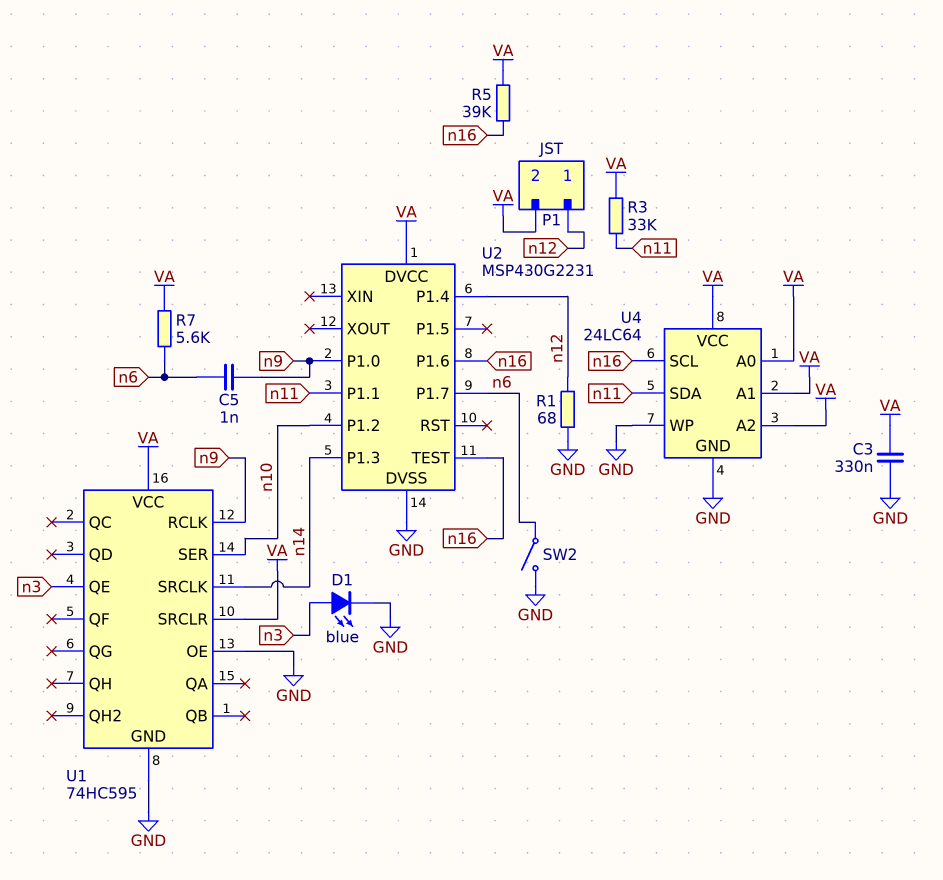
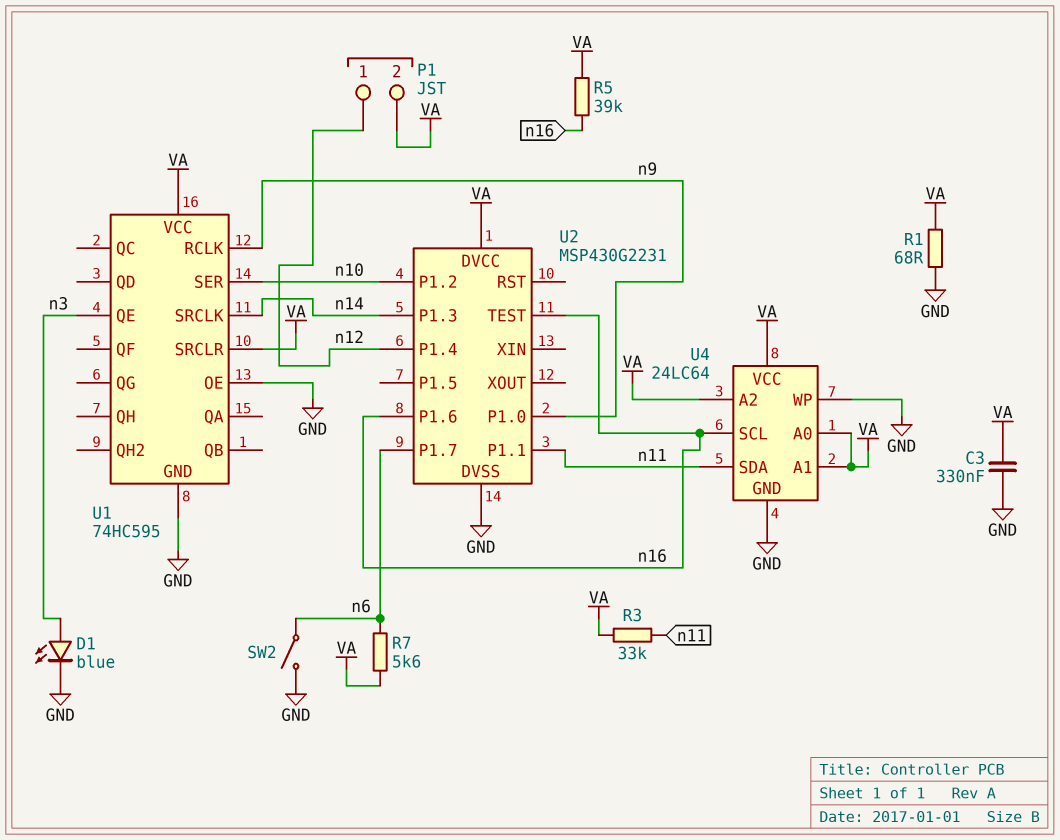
C5: 1nF (n6, n9) -> none
R1: 68 (GND, n12) -> 68 (GND, VA)

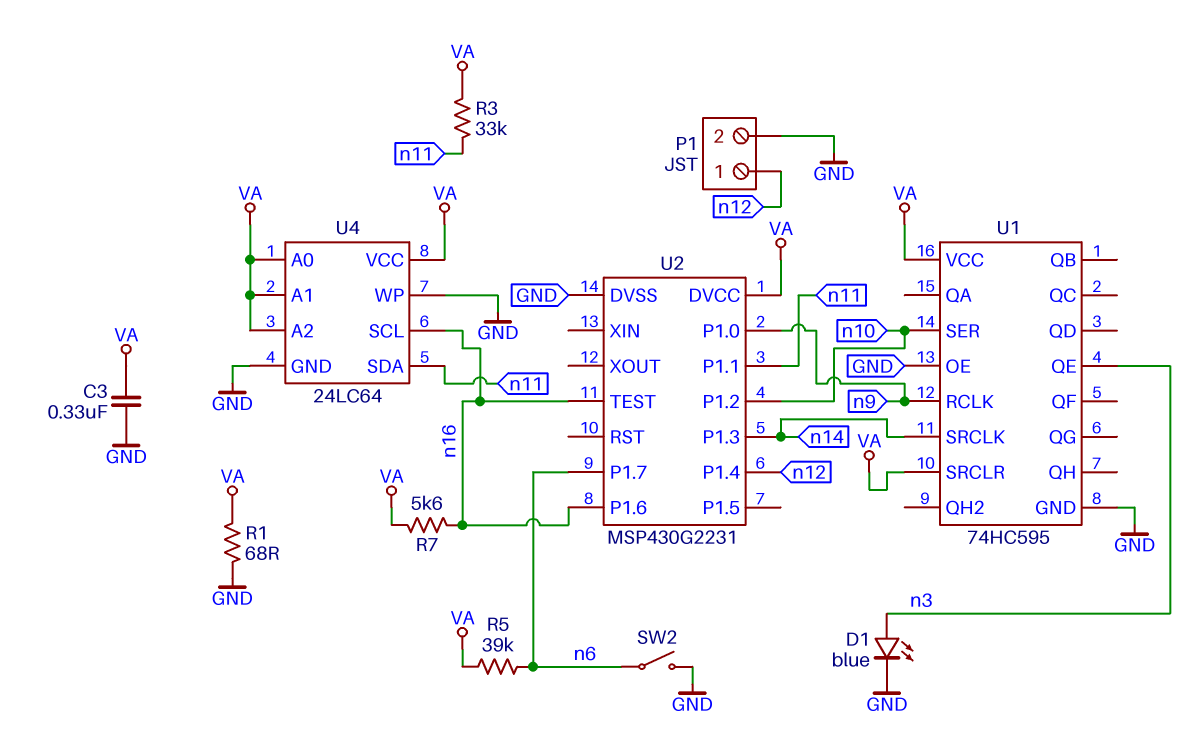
P1 pin 2: VA -> GND
R5: 39k (VA, n16) -> 39k (VA, n6)
R7: 5.6k (VA, n6) -> 5.6k (VA, n16)

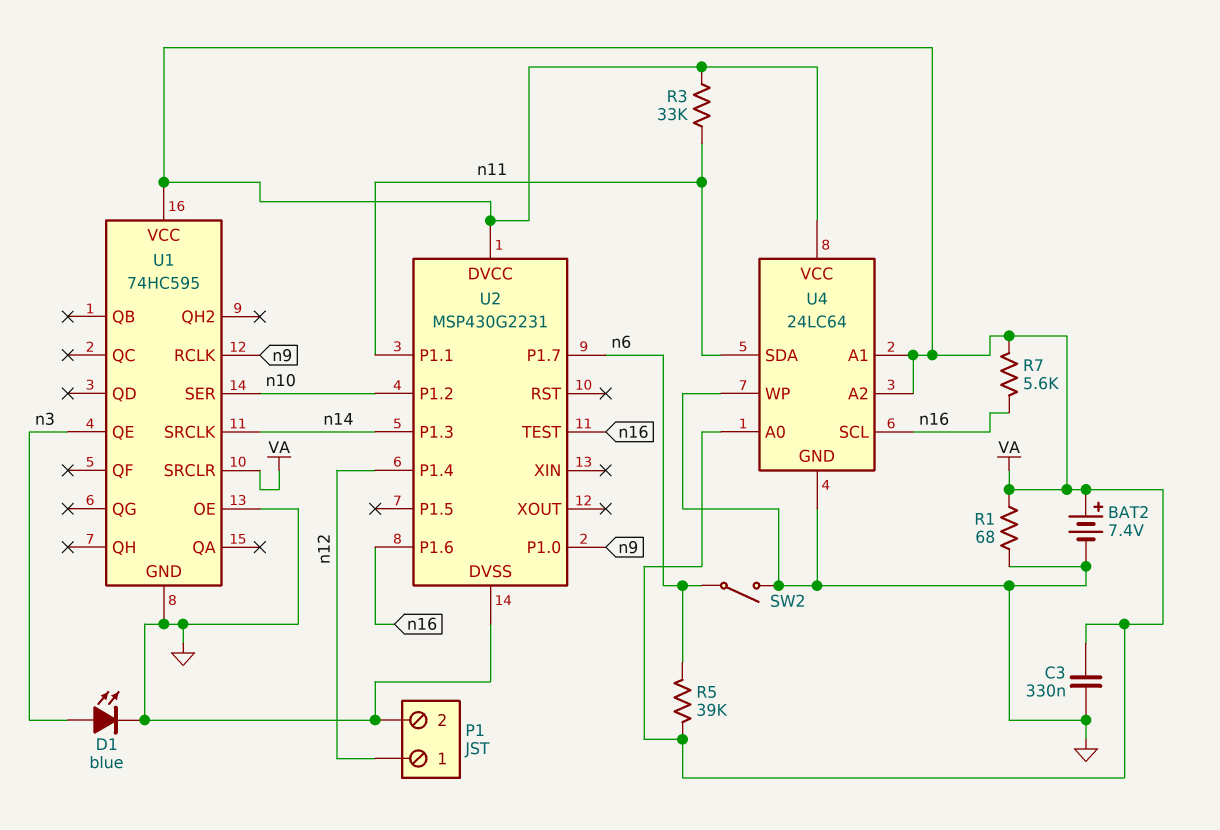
BAT2: none -> 7.4V (plus VA, minus GND)

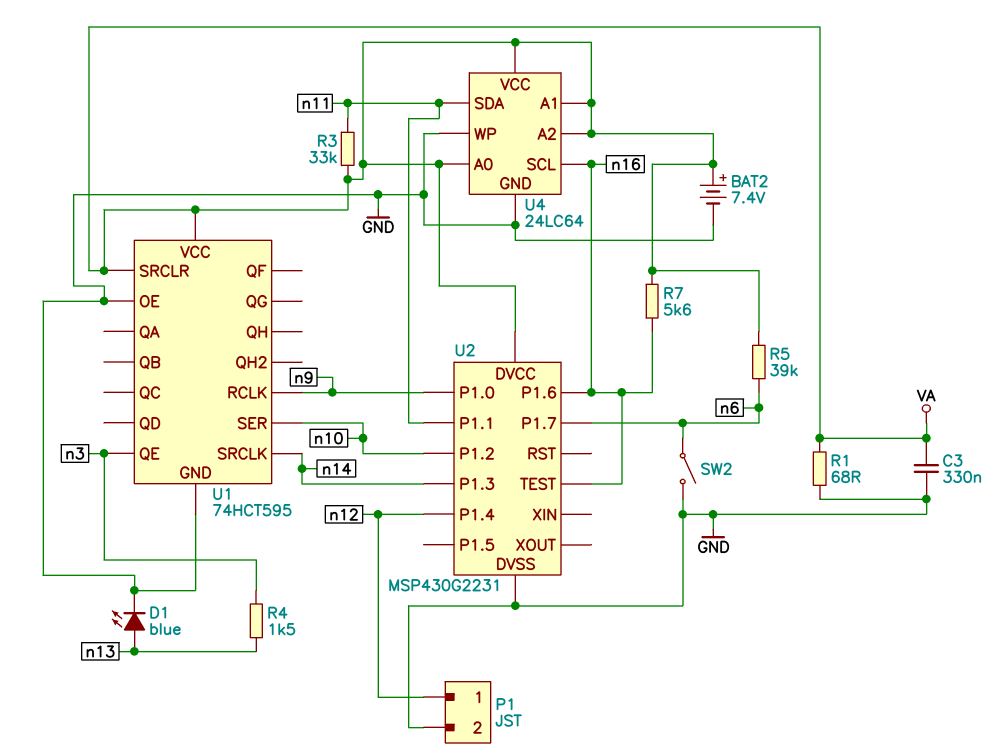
D1: LED blue (A n3, K GND) -> LED blue (A n13, K GND)
R4: none -> 1.5k (n3, n13)
U1: 74HC595 -> 74HCT595

